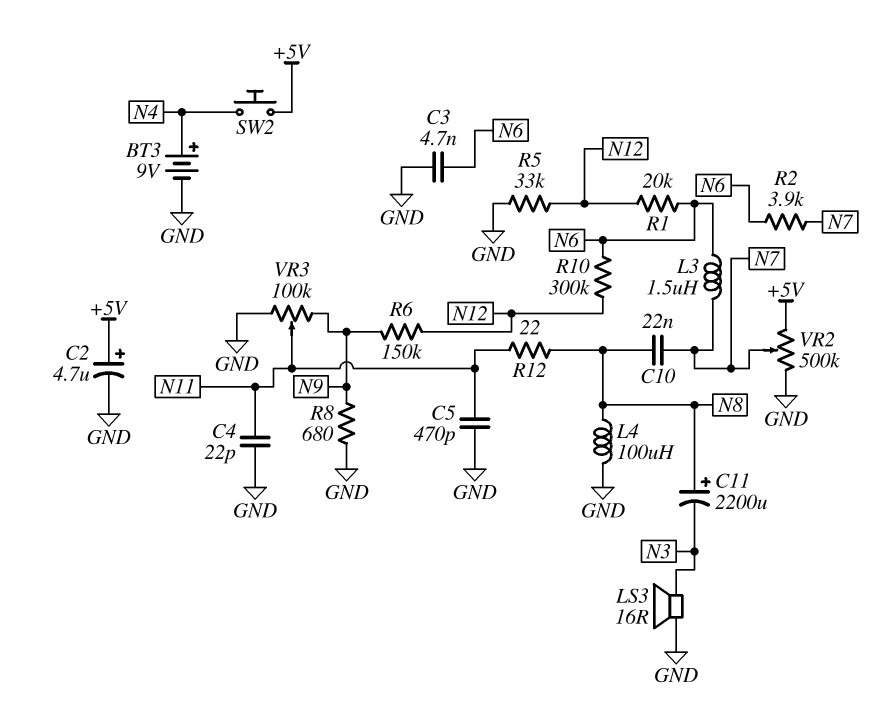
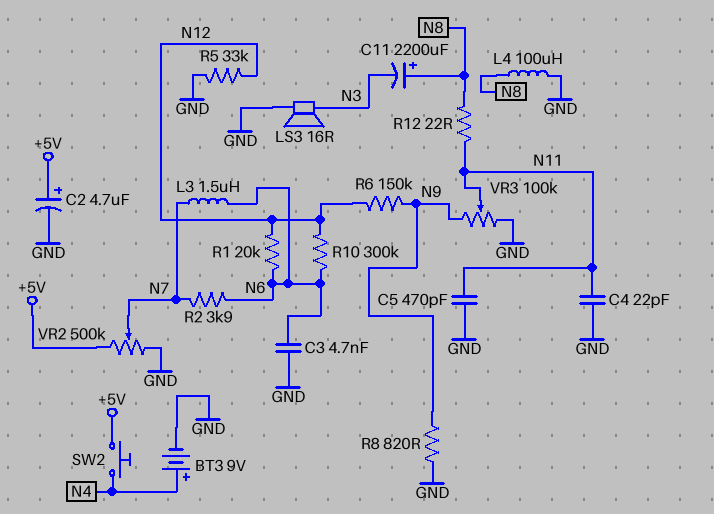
C10: 22nF (N7, N8) -> none
R8: 680 (GND, N9) -> 820 (GND, N9)

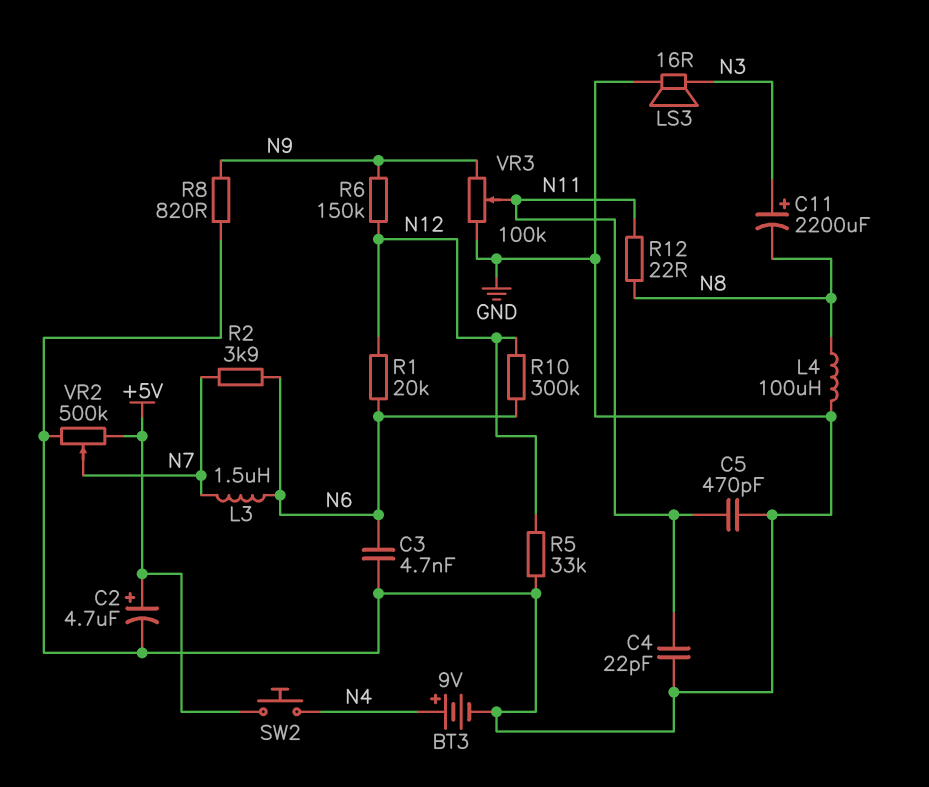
C11: 2200uF (plus N8, minus N3) -> 2200uF (plus N3, minus N8)

